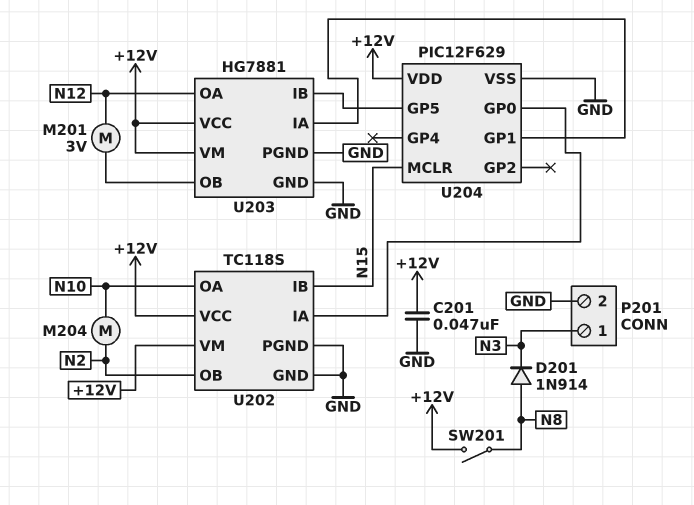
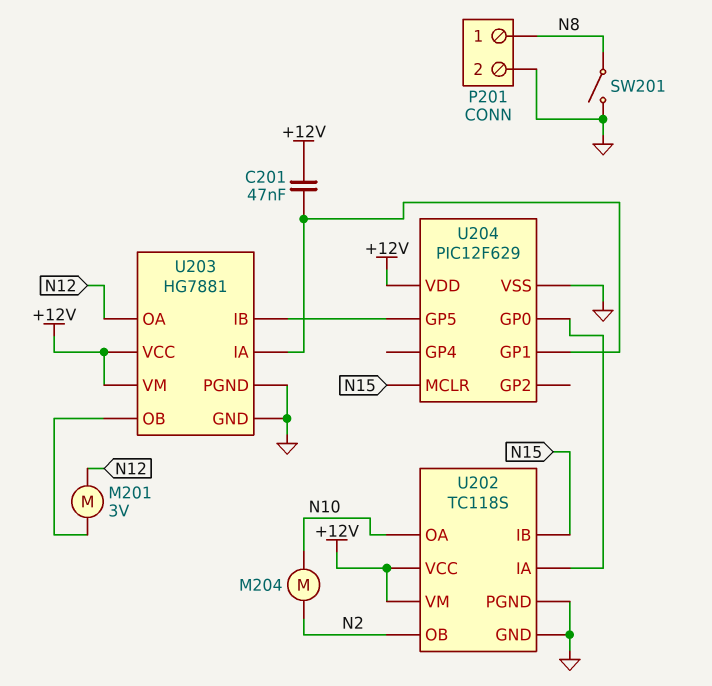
C201: 47nF (+12V, GND) -> 47nF (+12V, U203/IA)
D201: diode 1N914 (A N8, K N3) -> none
P201 pin 1: N3 -> N8
SW201: switch (+12V, N8) -> switch (GND, N8)

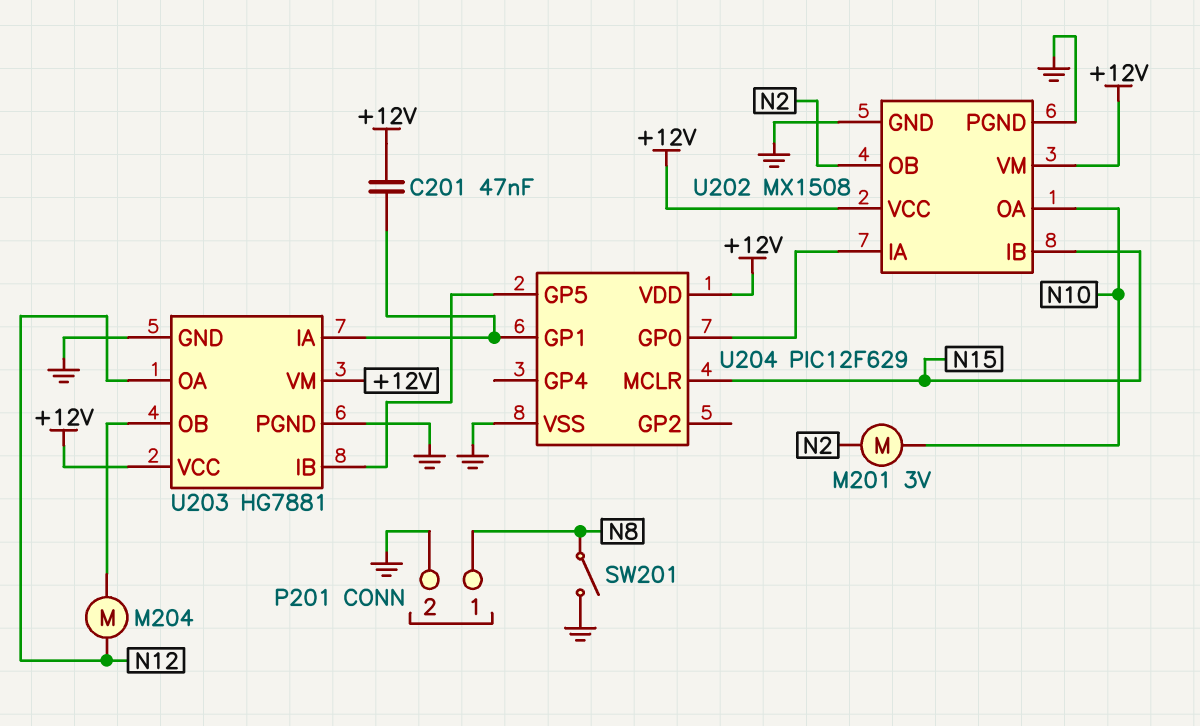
M201: motor 3V (N12, U203/OB) -> motor 3V (N2, N10)
M204: motor (N2, N10) -> motor (N12, U203/OB)
U202: TC118S -> MX1508

